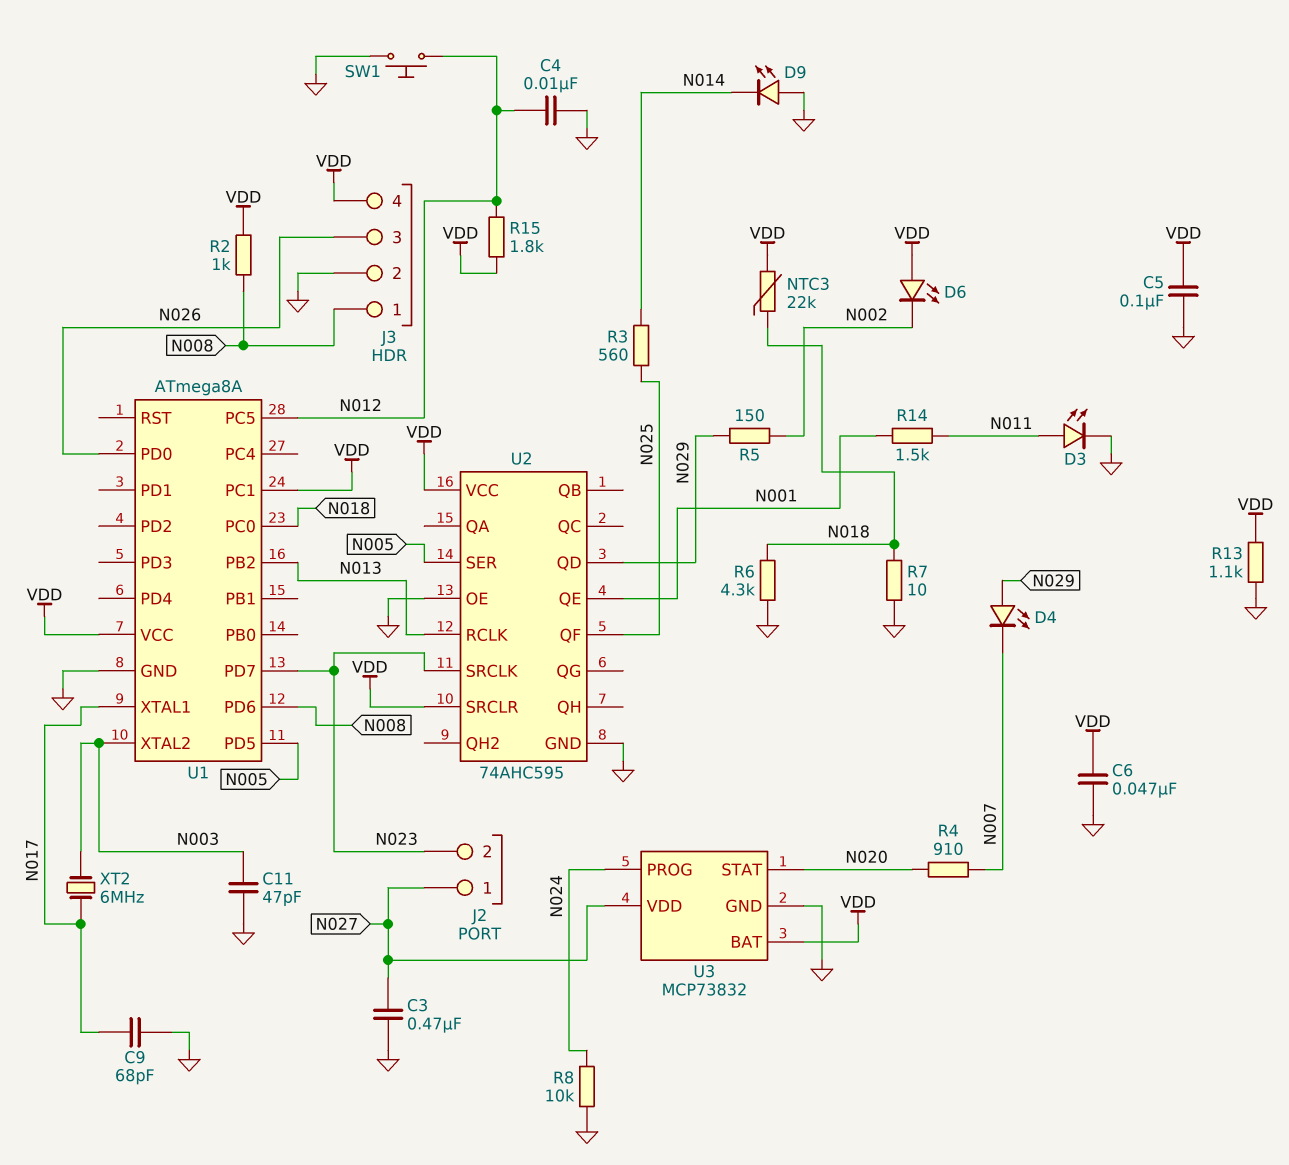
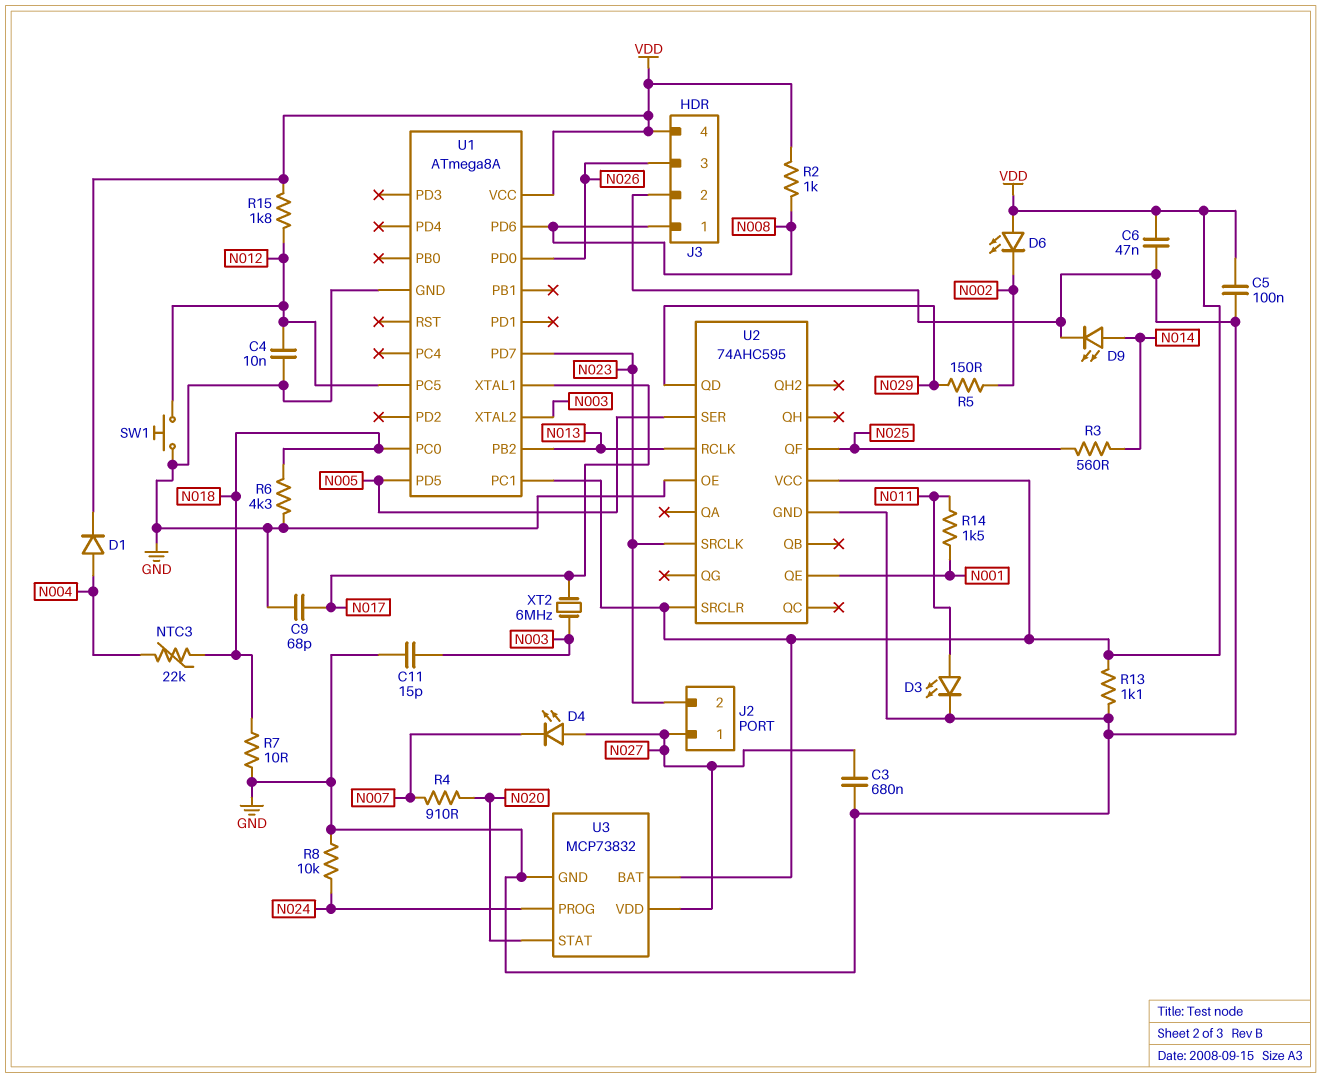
C3: 470nF (GND, N027) -> 680nF (GND, N027)
C11: 47pF (GND, N003) -> 15pF (GND, N003)
D1: none -> diode (A N004, K VDD)
D4: LED (A N029, K N007) -> LED (A N027, K N007)
D9: LED (A GND, K N014) -> LED (A N014, K GND)
NTC3: 22k (N018, VDD) -> 22k (N004, N018)

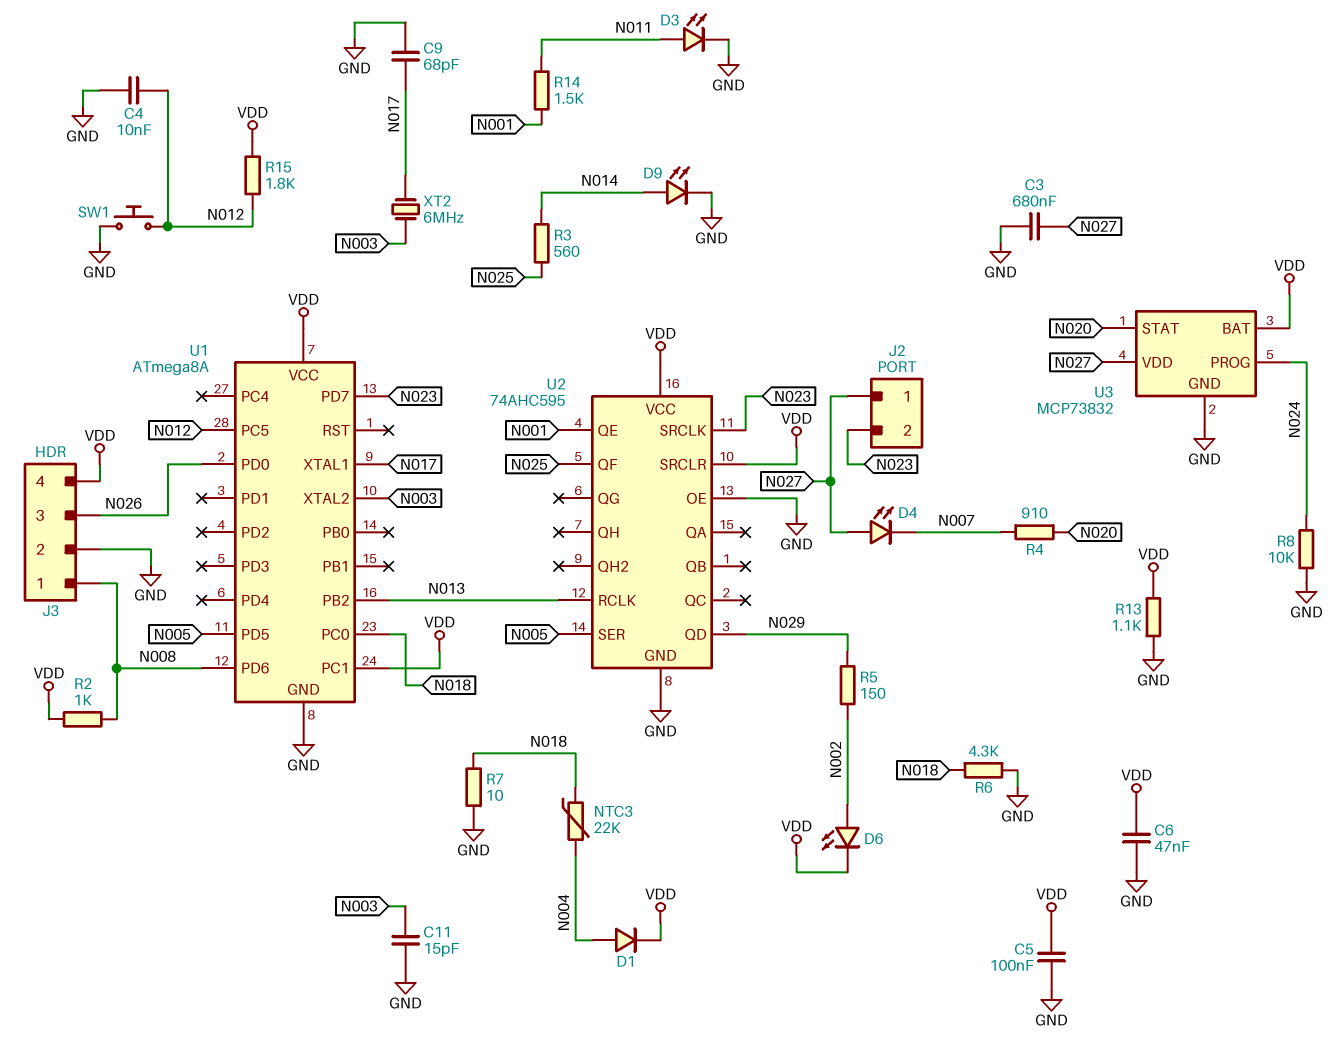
D6: LED (A VDD, K N002) -> LED (A N002, K VDD)

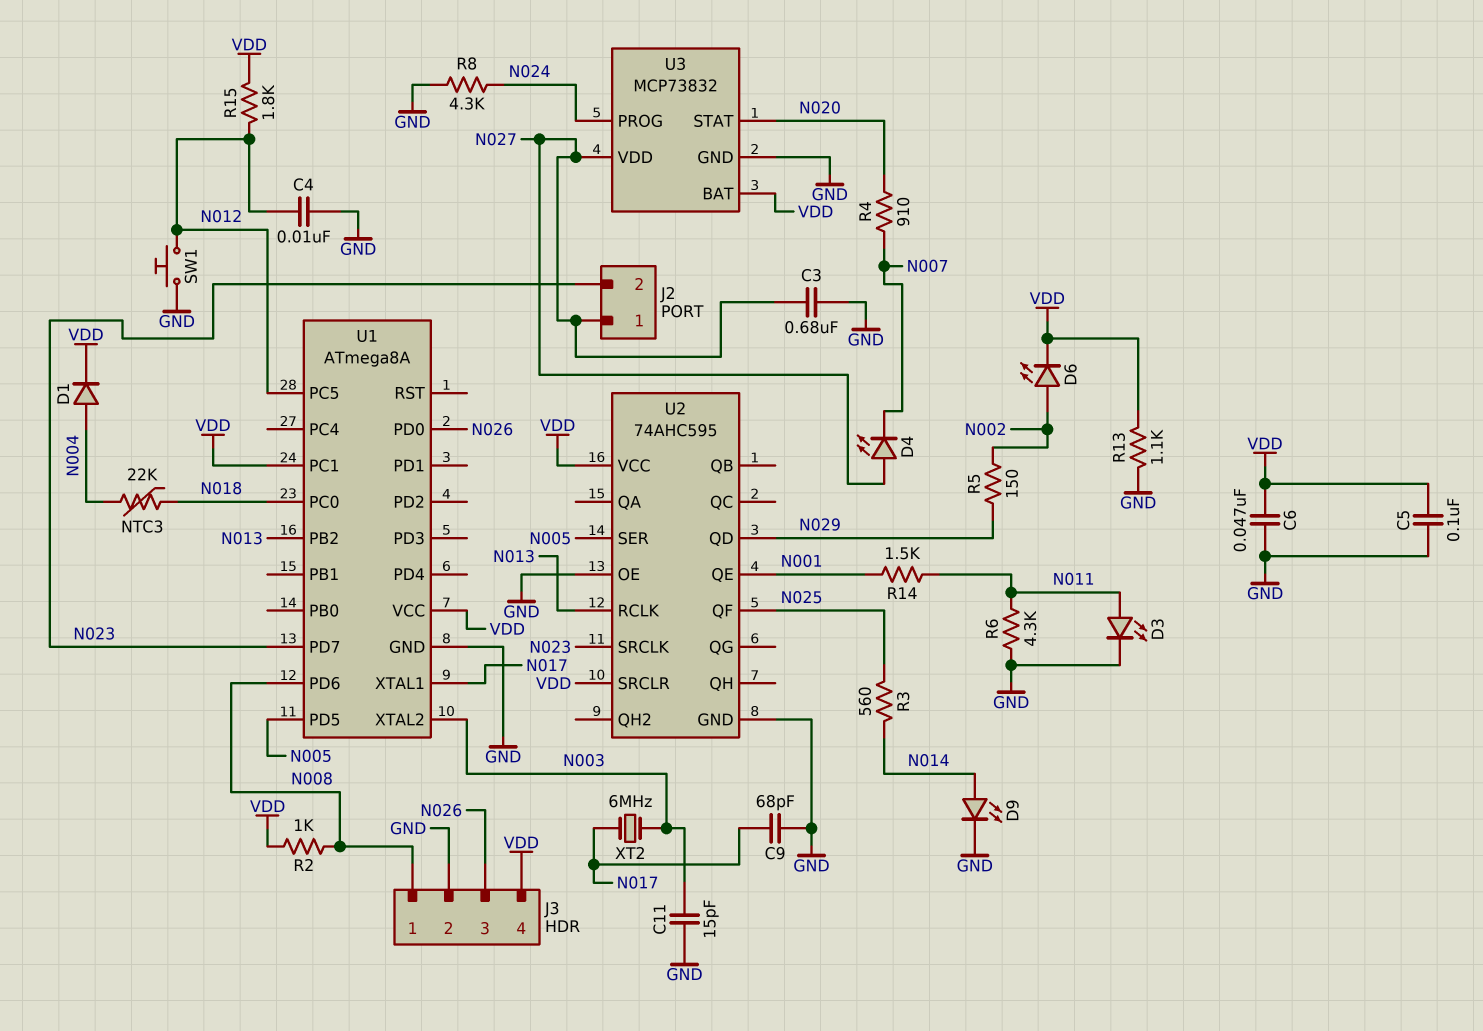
R6: 4.3k (GND, N018) -> 4.3k (GND, N011)
R7: 10 (GND, N018) -> none
R8: 10k (GND, N024) -> 4.3k (GND, N024)

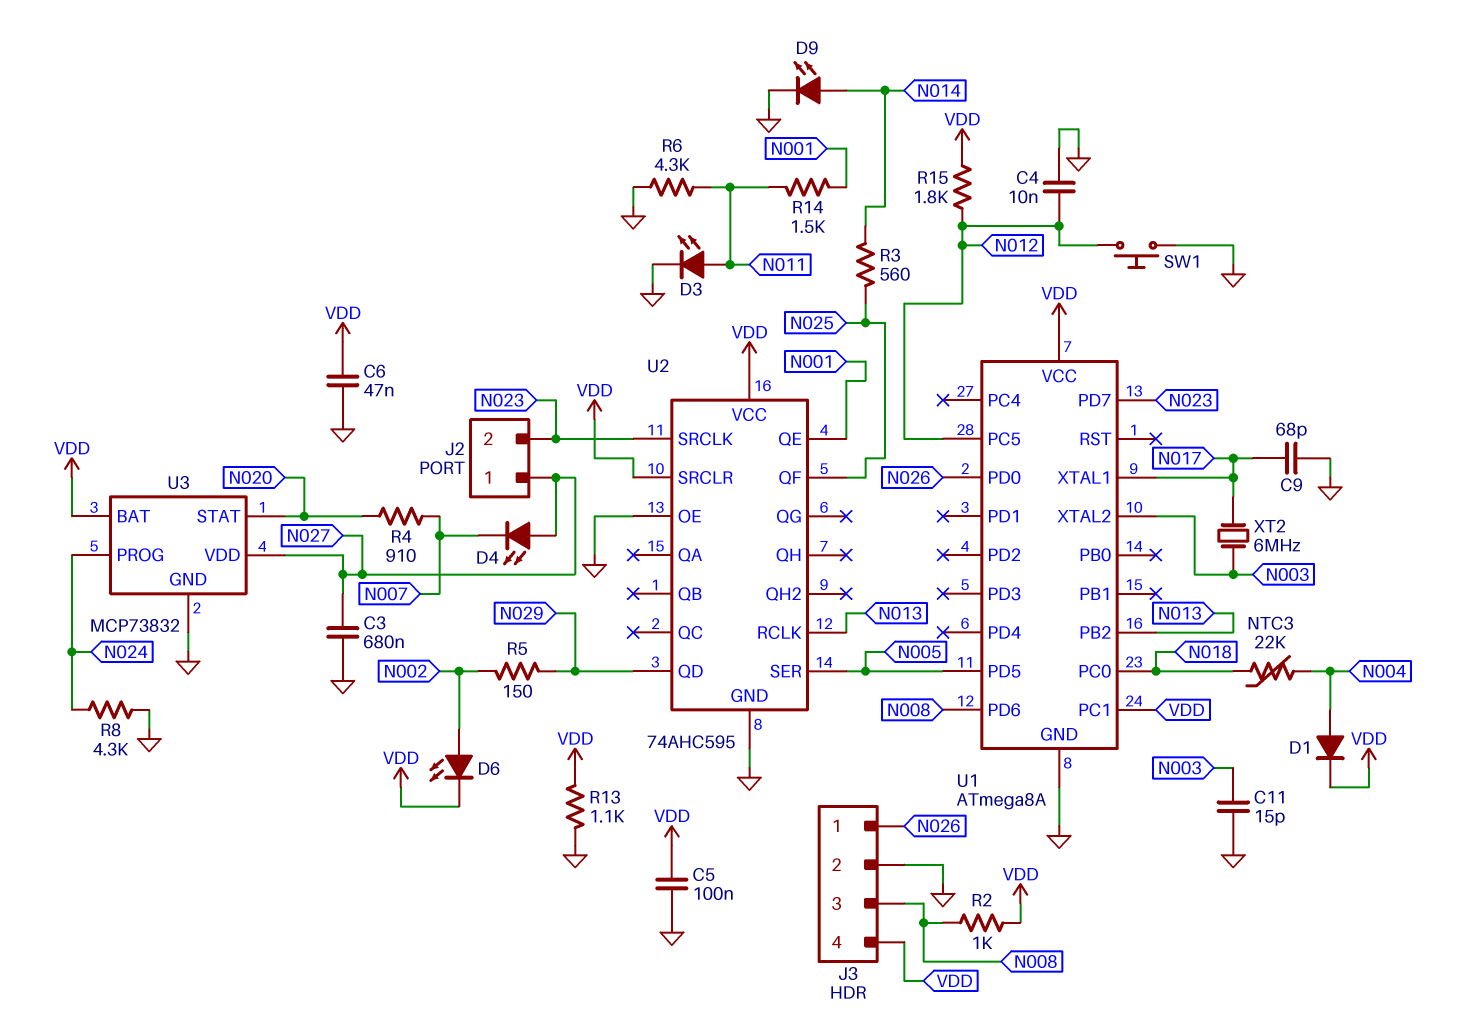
J3 pin 1: N008 -> N026
J3 pin 3: N026 -> N008

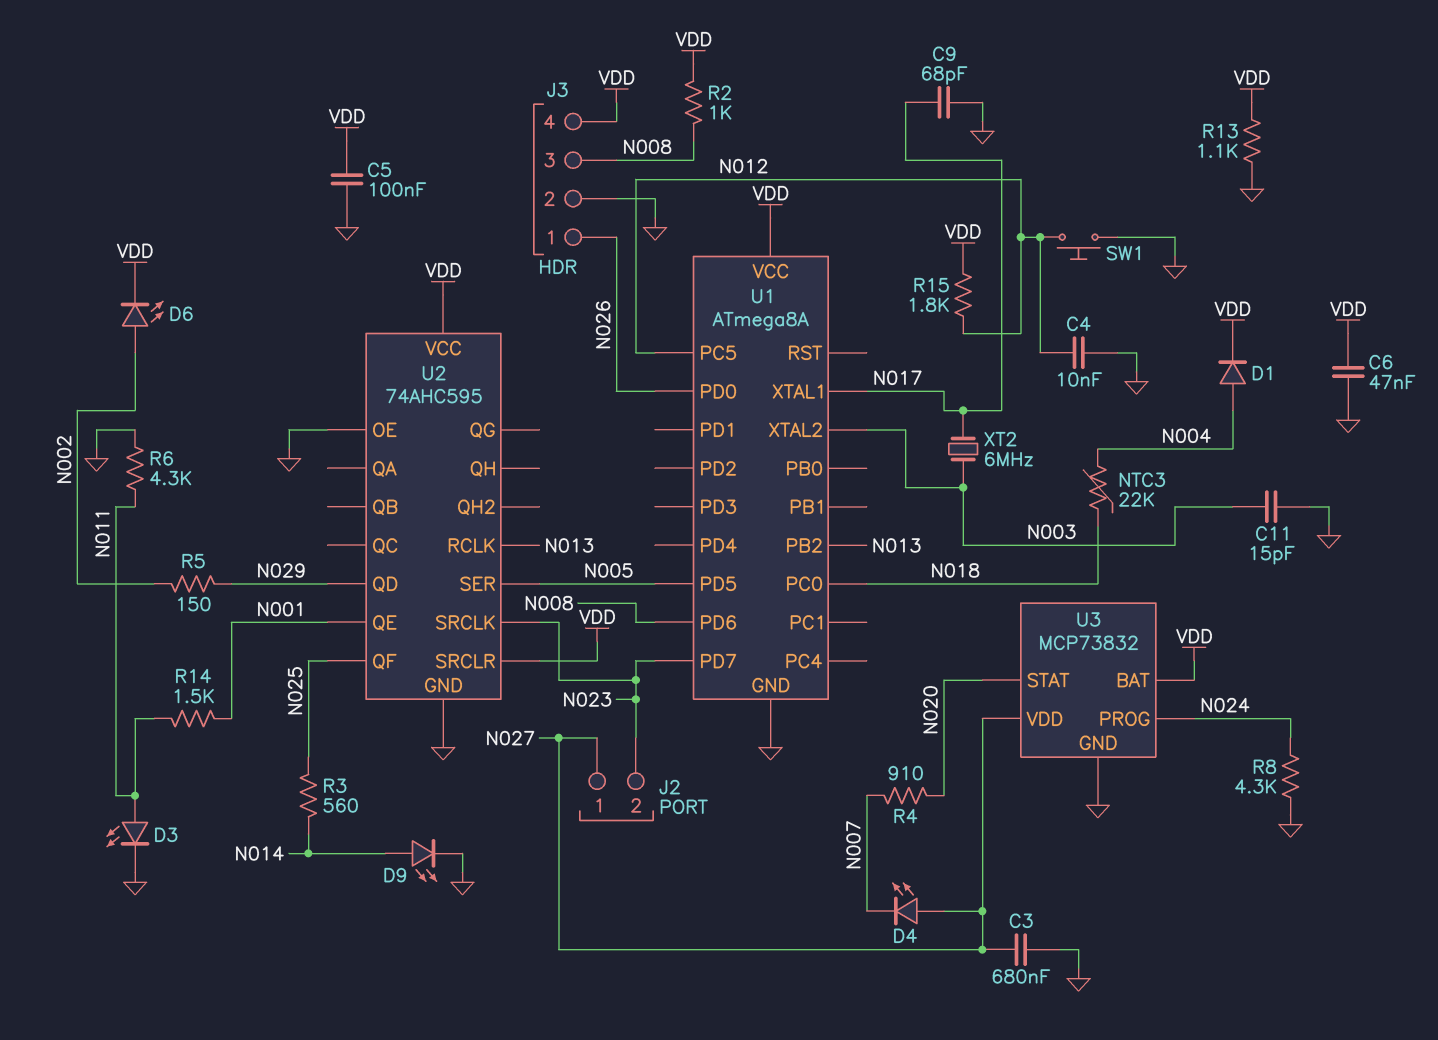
U1 pin PC1: VDD -> none

